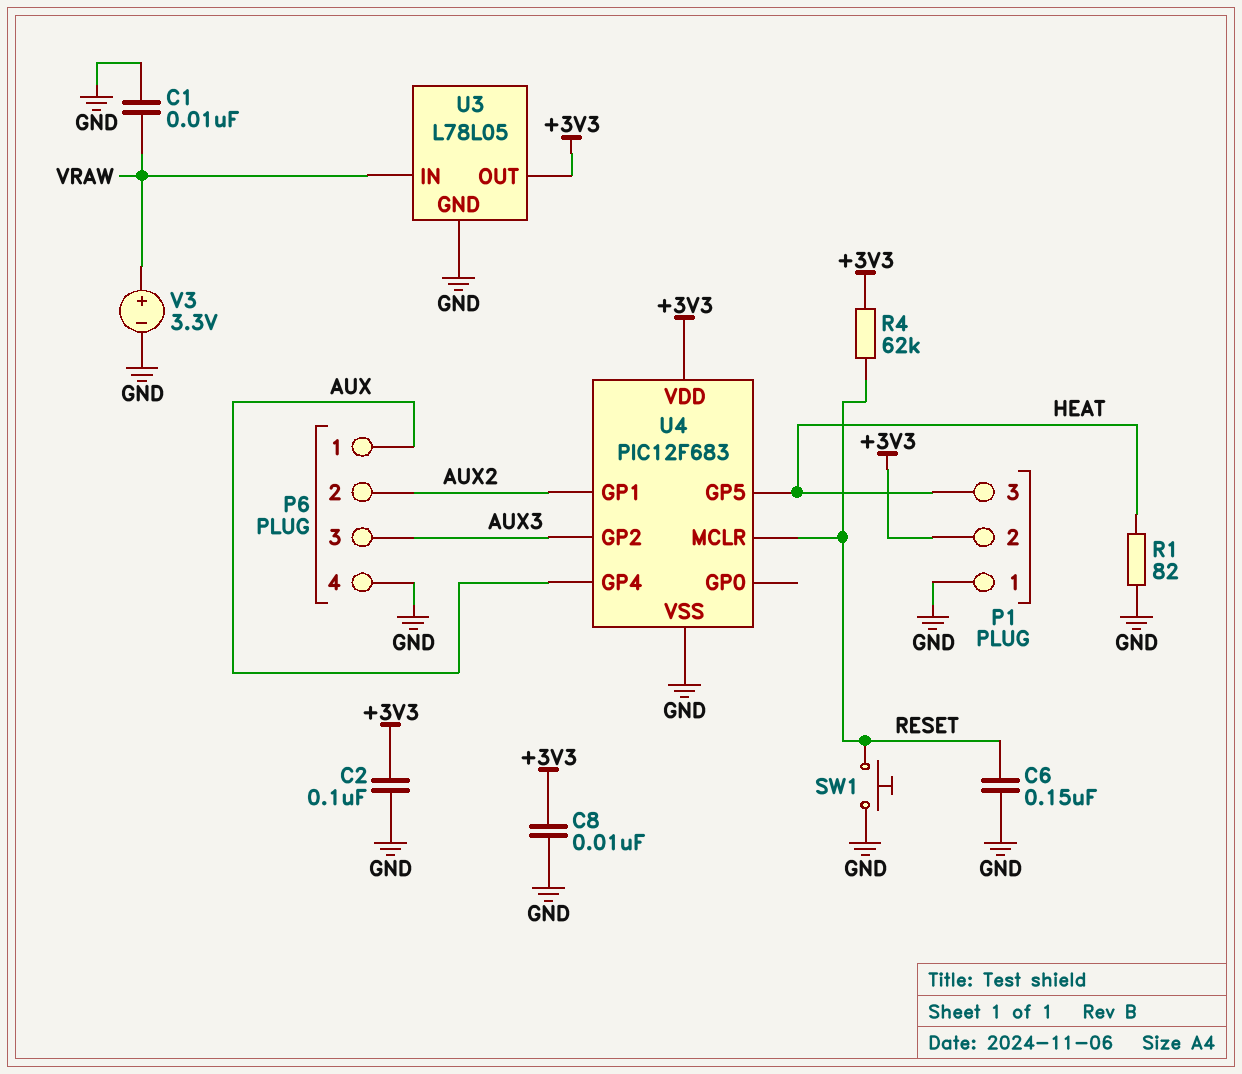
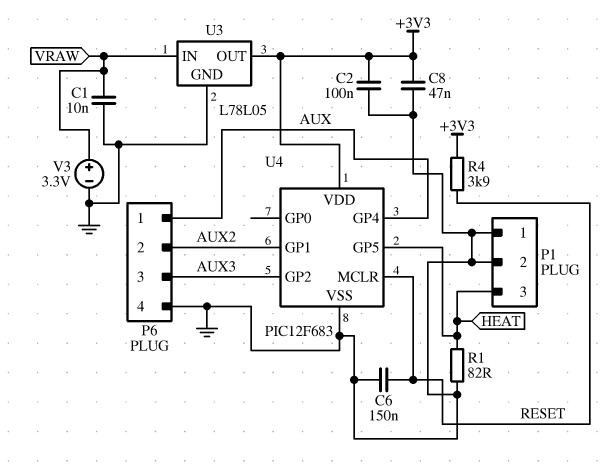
C8: 10nF (+3V3, GND) -> 47nF (+3V3, GND)
P1 pin 2: +3V3 -> GND
R4: 62k (+3V3, RESET) -> 3.9k (+3V3, RESET)
SW1: button (GND, RESET) -> none

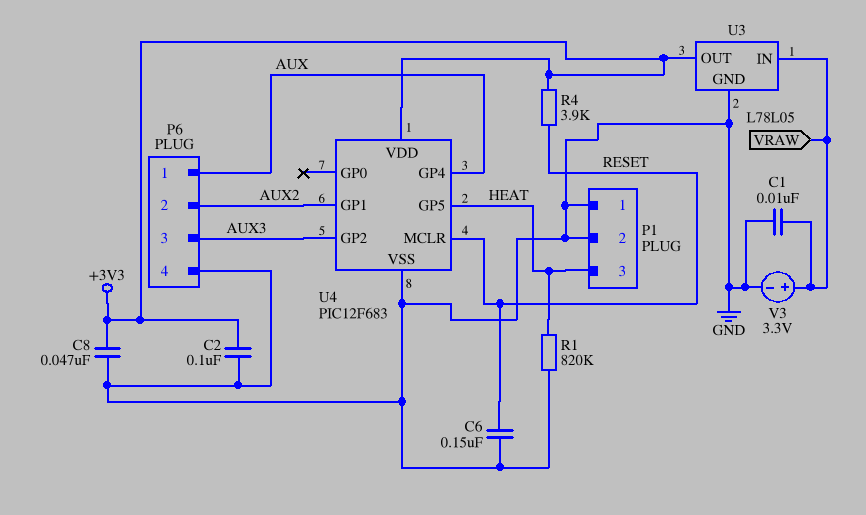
R1: 82 (GND, HEAT) -> 820k (GND, HEAT)

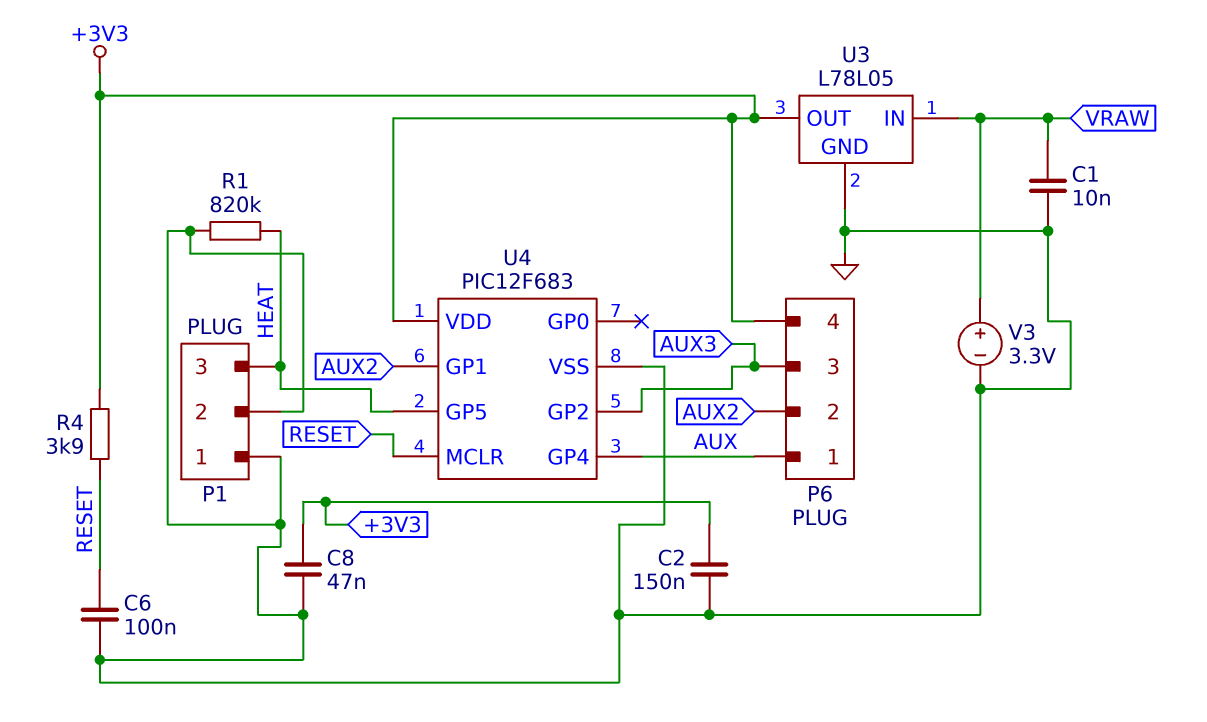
C2: 100nF (+3V3, GND) -> 150nF (+3V3, GND)
C6: 150nF (GND, RESET) -> 100nF (GND, RESET)
P6 pin 4: GND -> +3V3

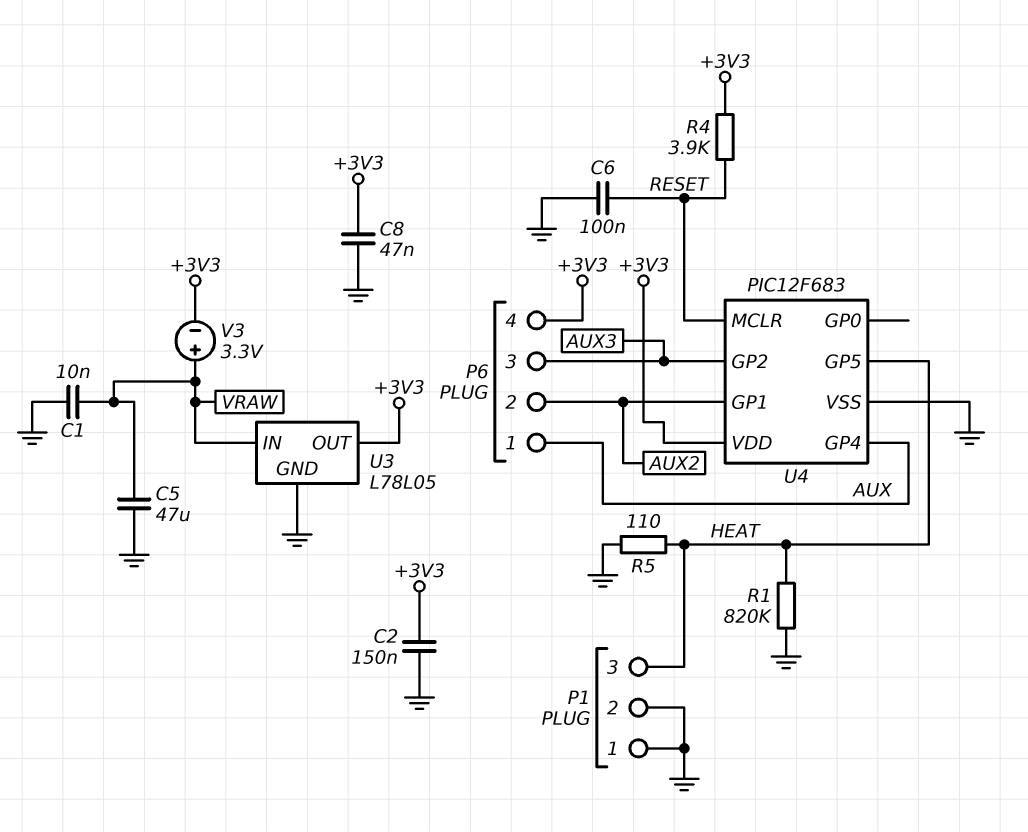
C5: none -> 47uF (GND, VRAW)
R5: none -> 110 (GND, HEAT)
V3: 3.3V (plus VRAW, minus GND) -> 3.3V (plus VRAW, minus +3V3)

